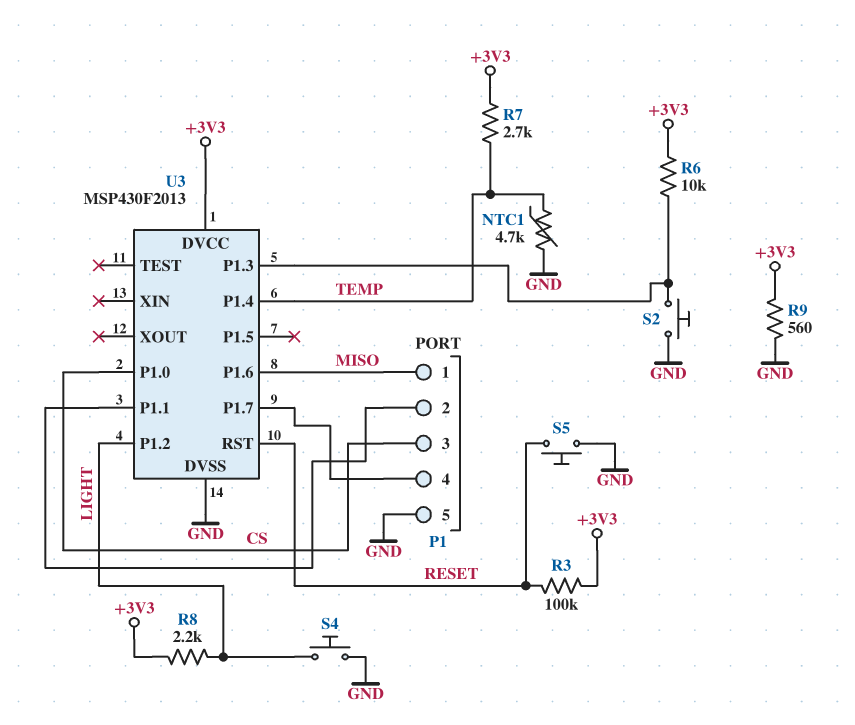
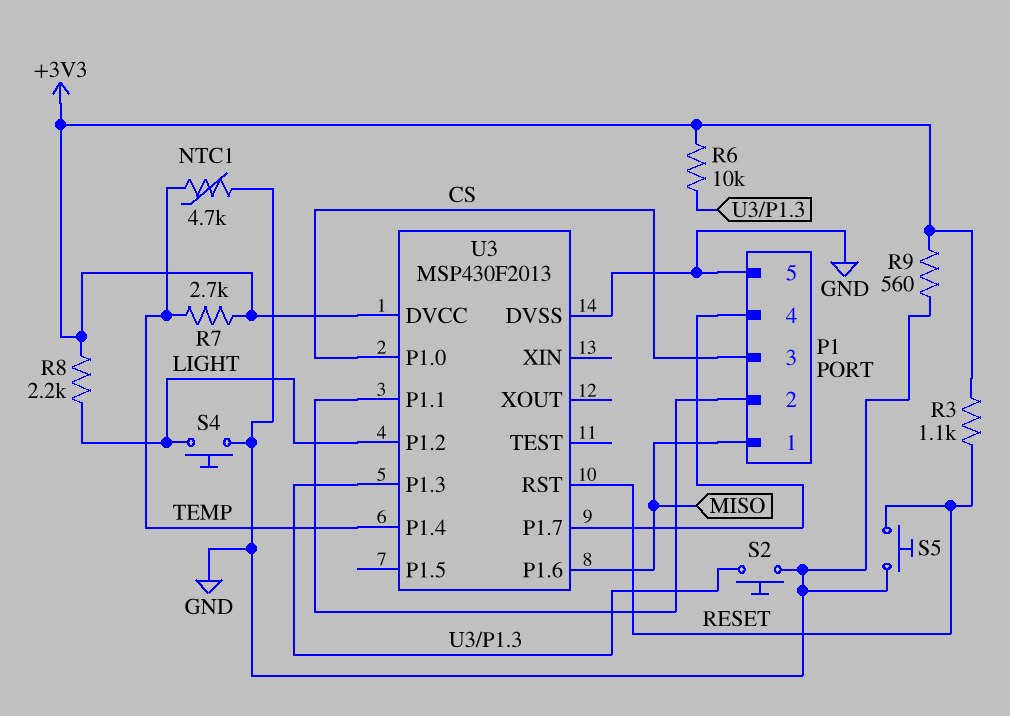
R3: 100k (+3V3, RESET) -> 1.1k (+3V3, RESET)

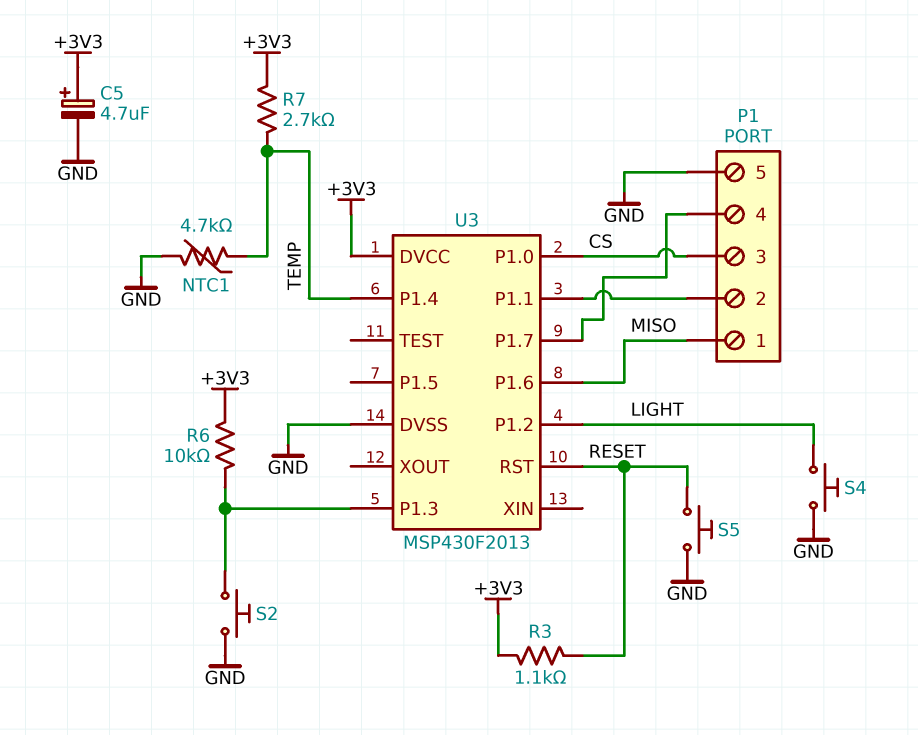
C5: none -> 4.7uF (plus +3V3, minus GND)
R8: 2.2k (+3V3, LIGHT) -> none
R9: 560 (+3V3, GND) -> none

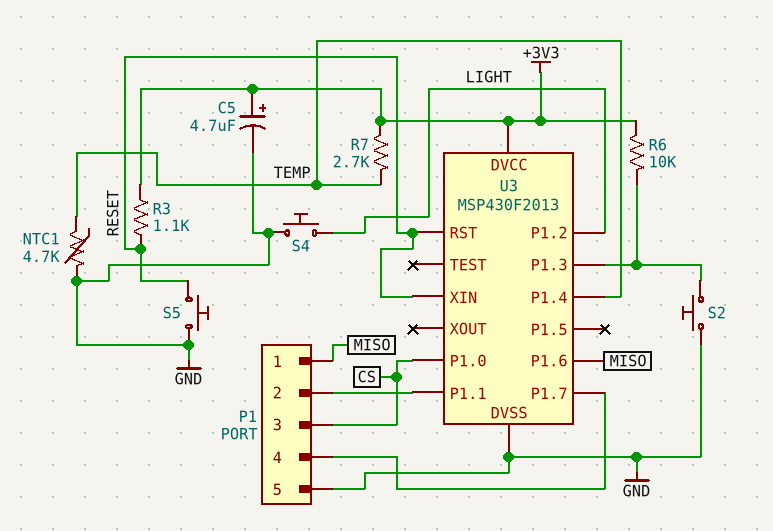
U3 pin XIN: none -> RESET

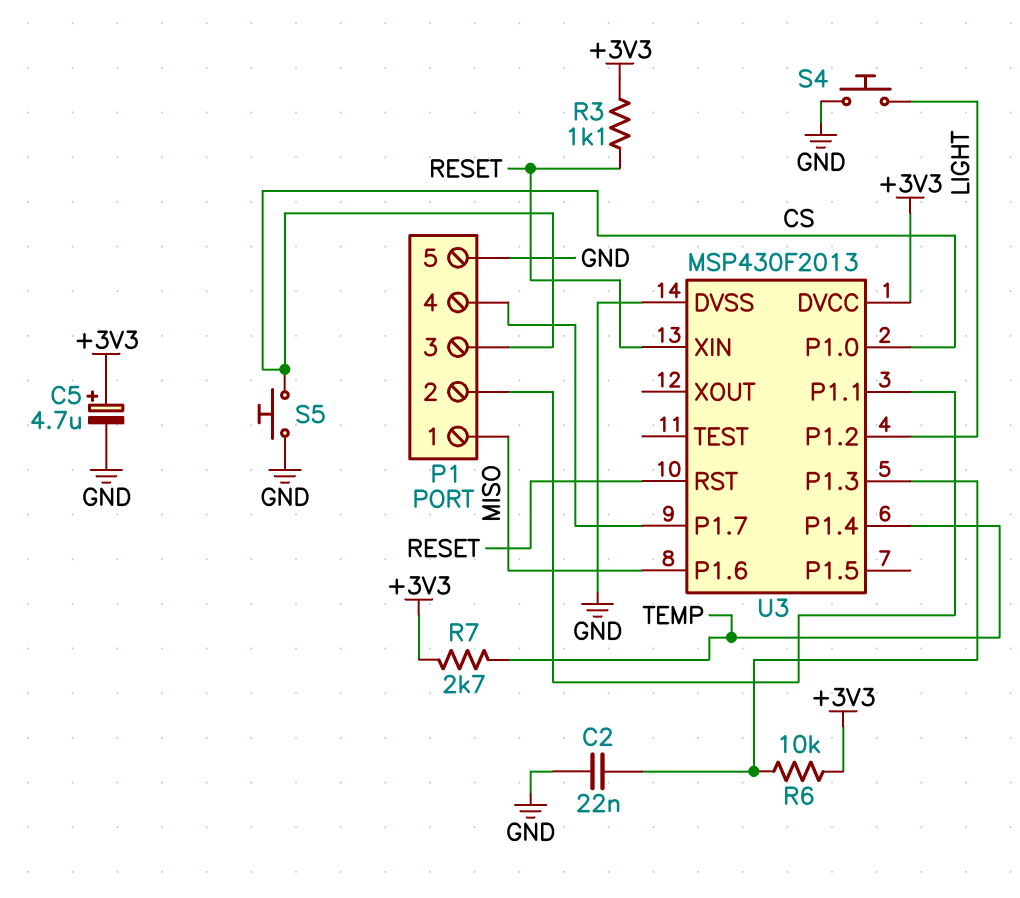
C2: none -> 22nF (GND, U3/P1.3)
NTC1: 4.7k (GND, TEMP) -> none
S2: button (GND, U3/P1.3) -> none
S5: button (GND, RESET) -> button (CS, GND)

